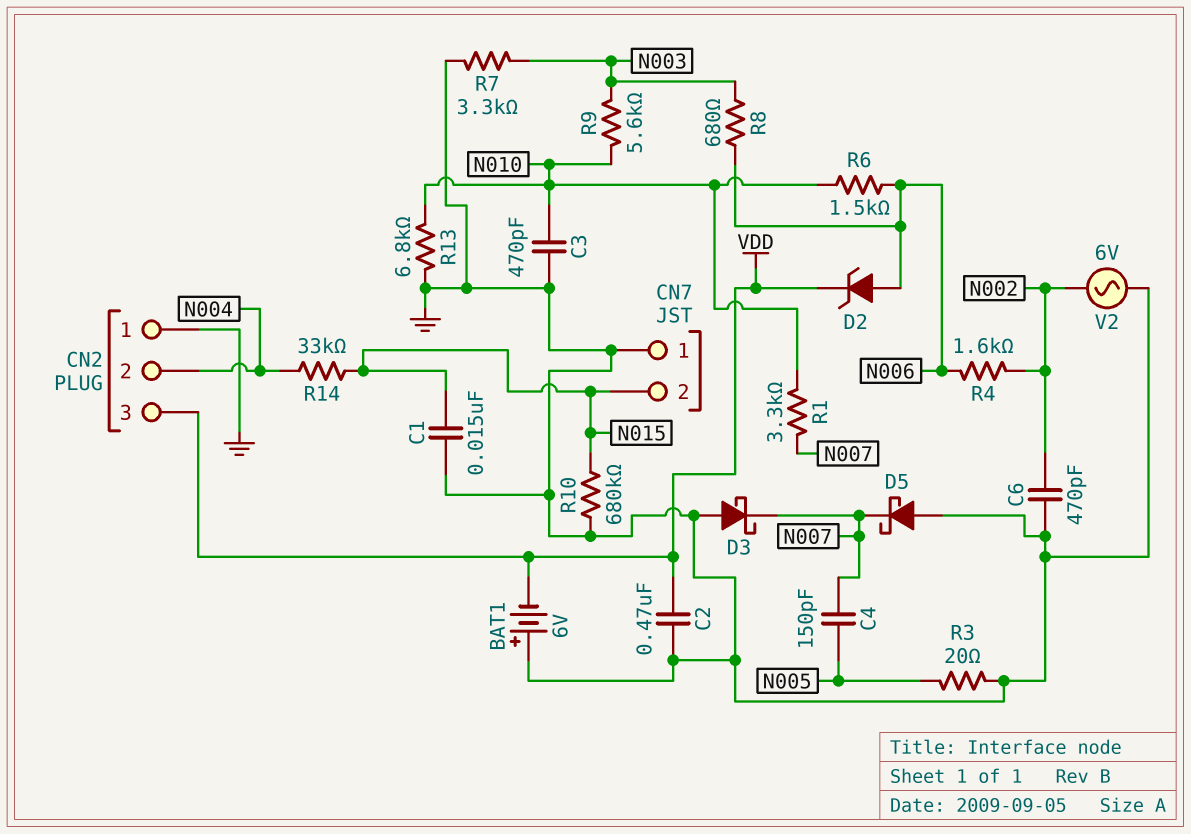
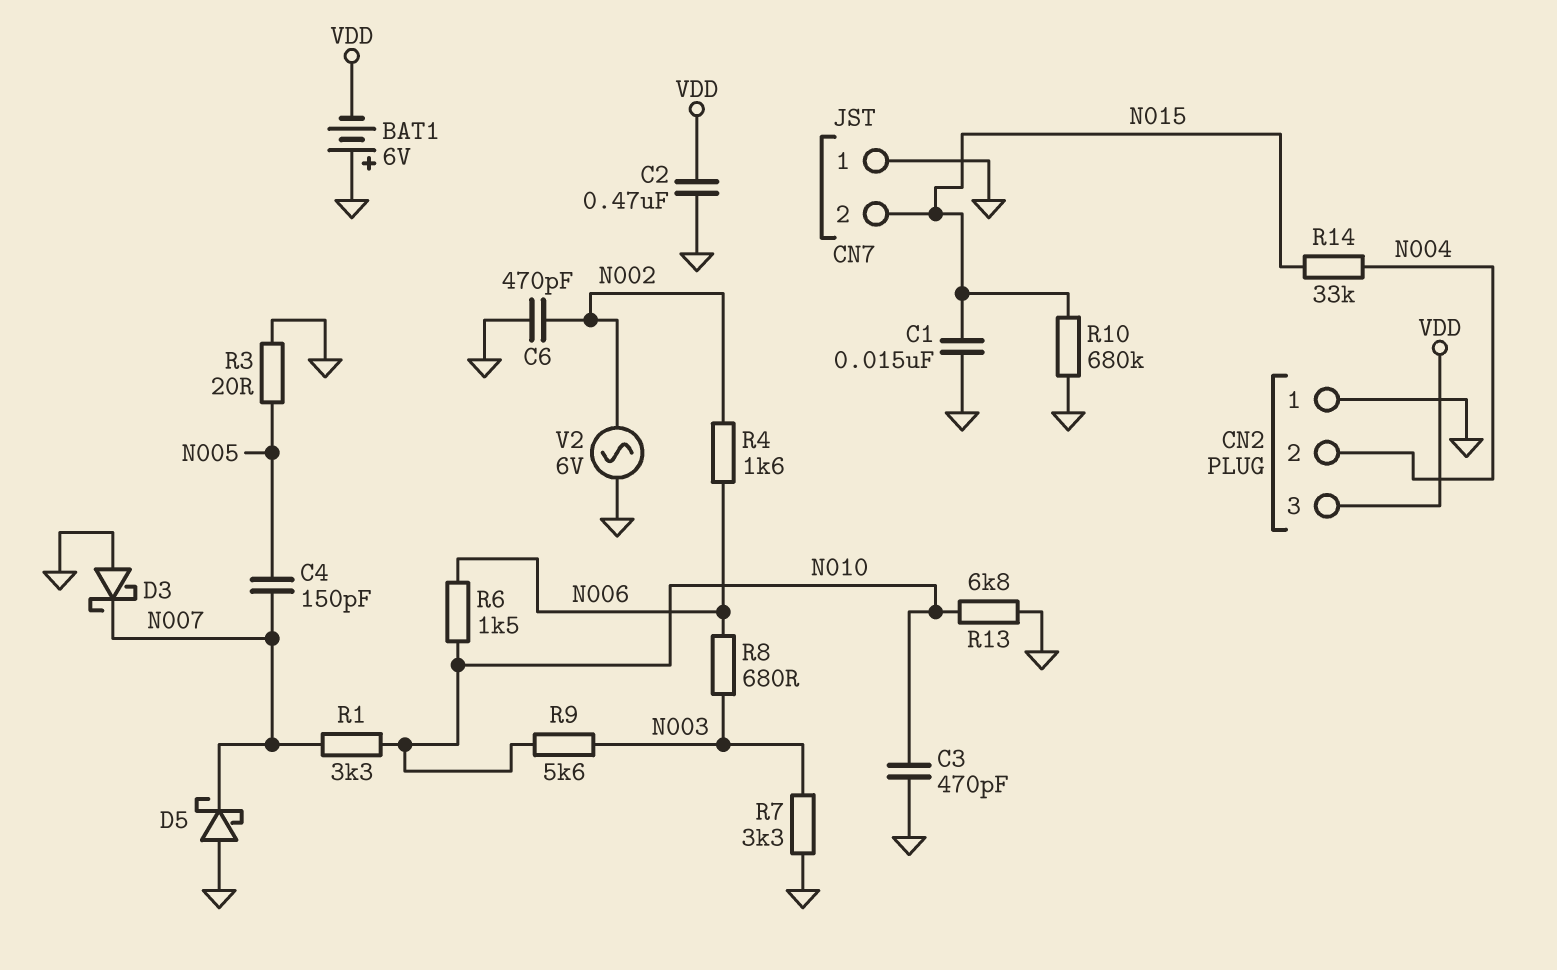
D2: zener (A N006, K VDD) -> none

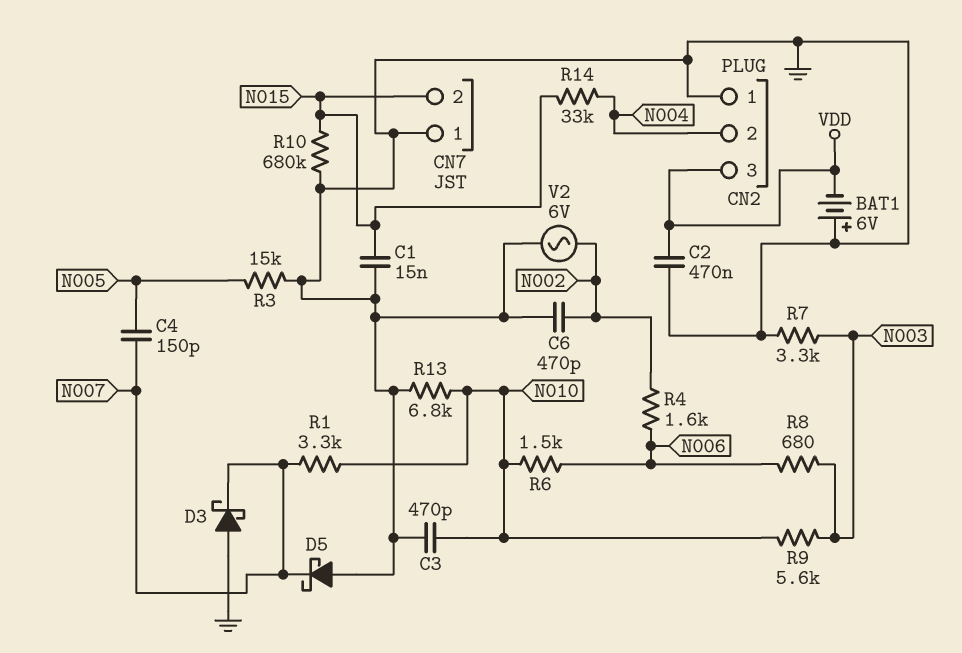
R3: 20 (GND, N005) -> 15k (GND, N005)

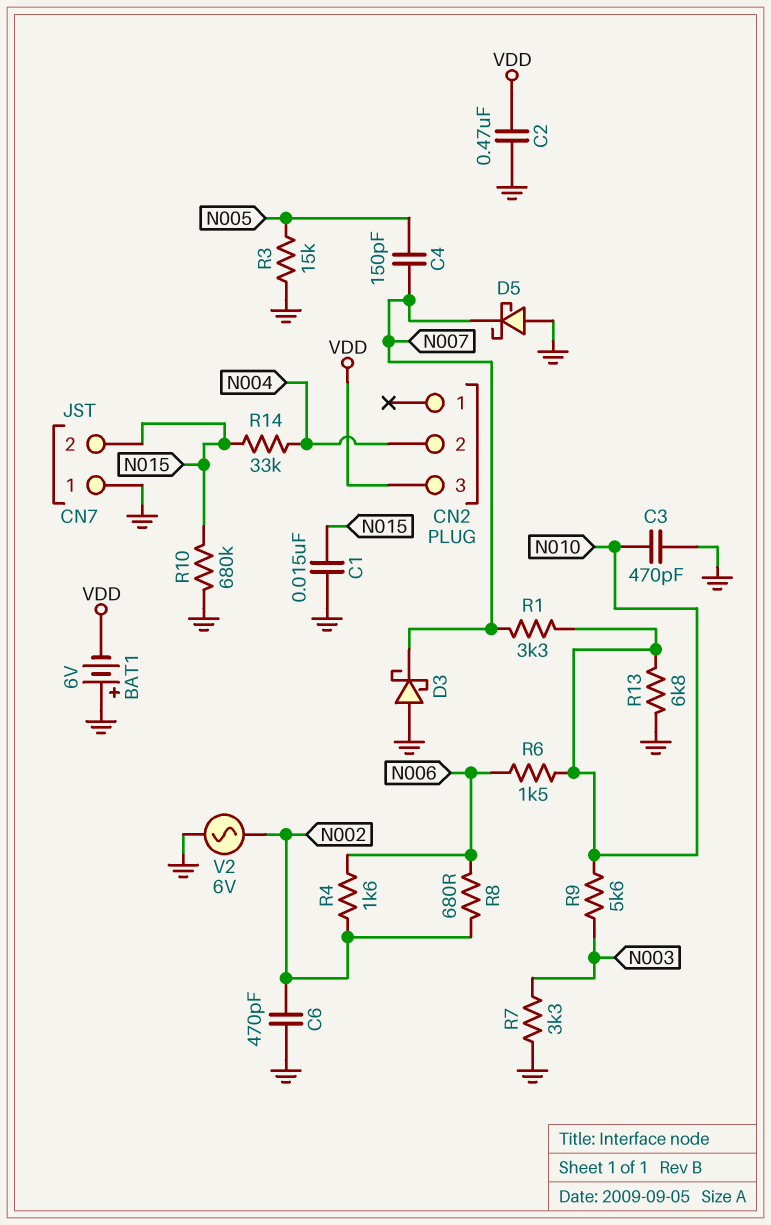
CN2 pin 1: GND -> none
R8: 680 (N003, N006) -> 680 (N002, N006)

